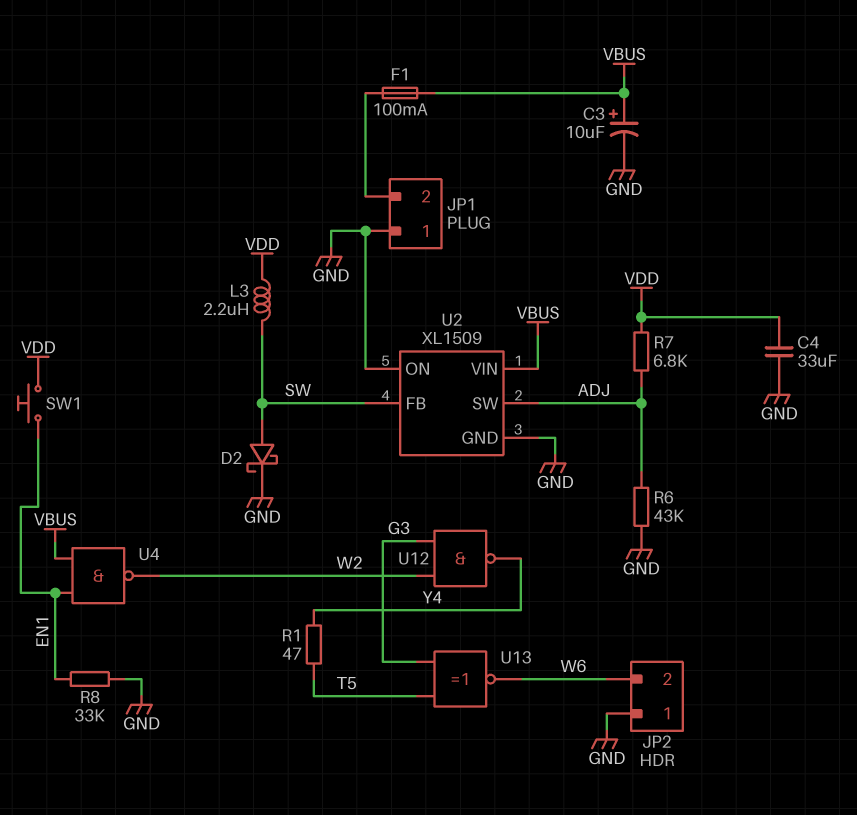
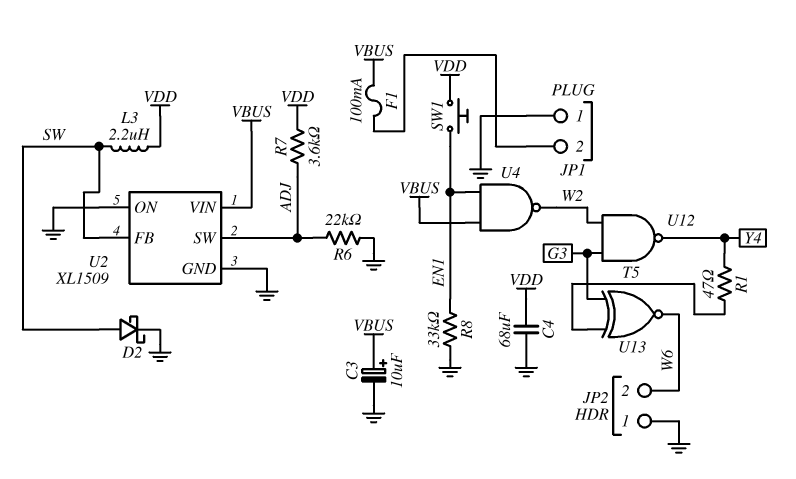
C4: 33uF (GND, VDD) -> 68uF (GND, VDD)
R6: 43k (ADJ, GND) -> 22k (ADJ, GND)
R7: 6.8k (ADJ, VDD) -> 3.6k (ADJ, VDD)

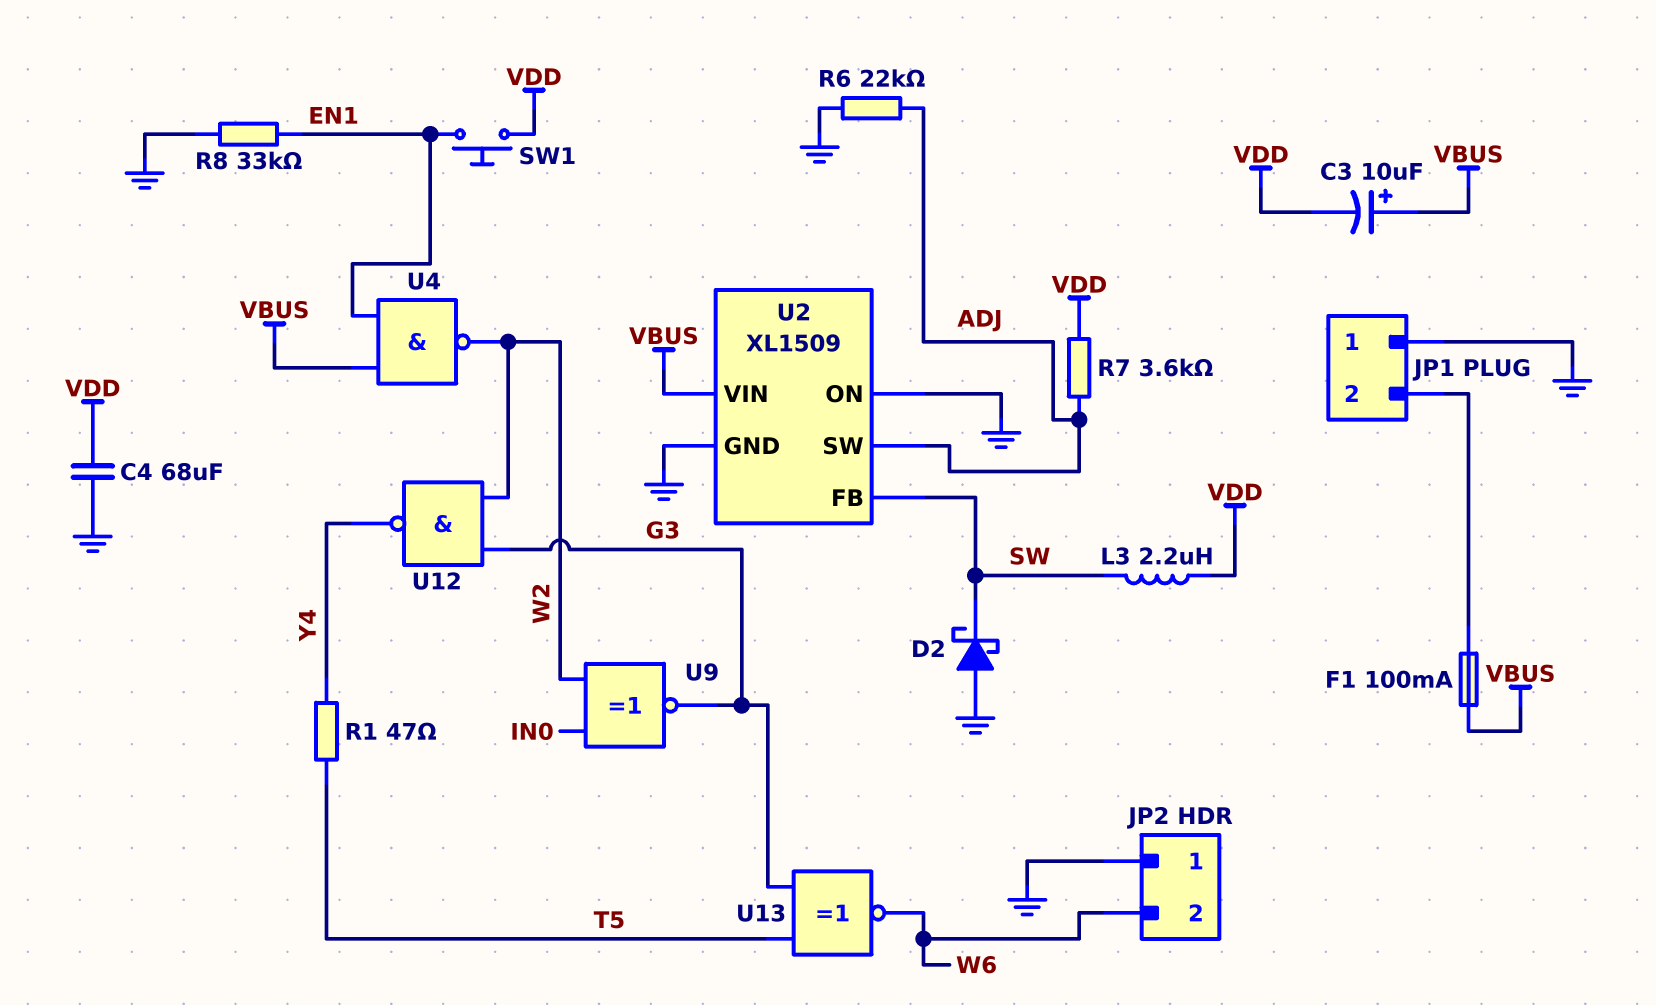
C3: 10uF (plus VBUS, minus GND) -> 10uF (plus VBUS, minus VDD)
D2: schottky (A SW, K GND) -> schottky (A GND, K SW)
U9: none -> XNOR (in IN0, in W2, out G3)

